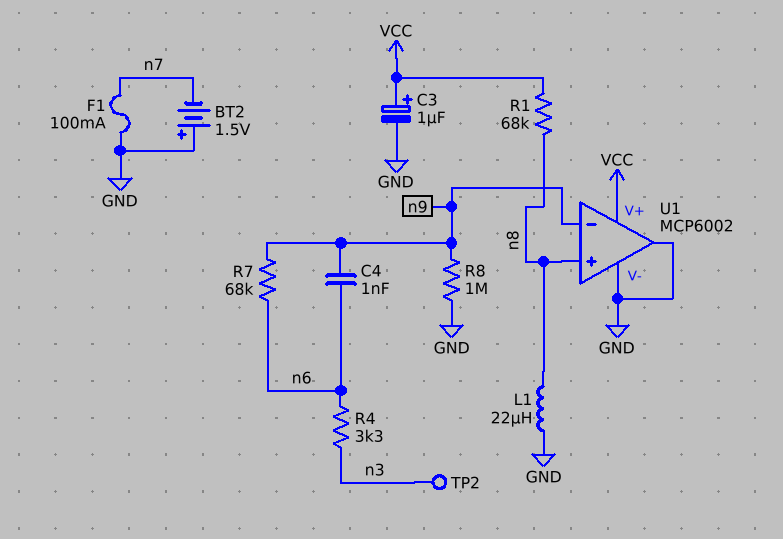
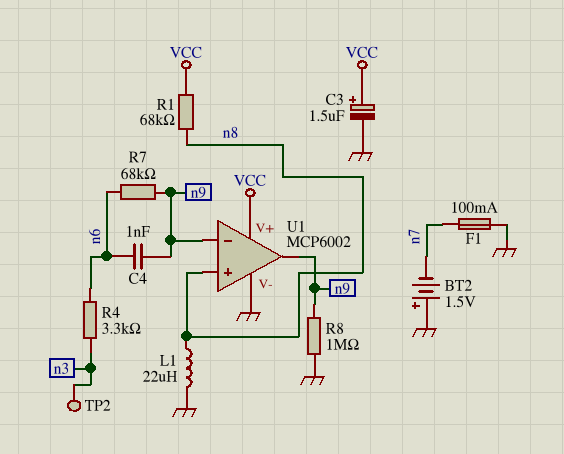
C3: 1uF (plus VCC, minus GND) -> 1.5uF (plus VCC, minus GND)
U1 pin out: GND -> n9

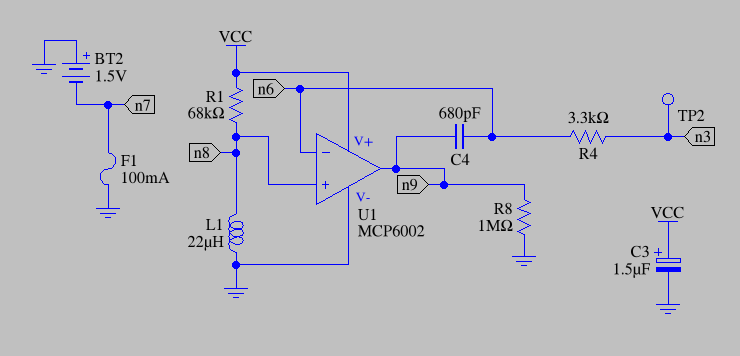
C4: 1nF (n6, n9) -> 680pF (n6, n9)
R7: 68k (n6, n9) -> none
U1 pin in-: n9 -> n6

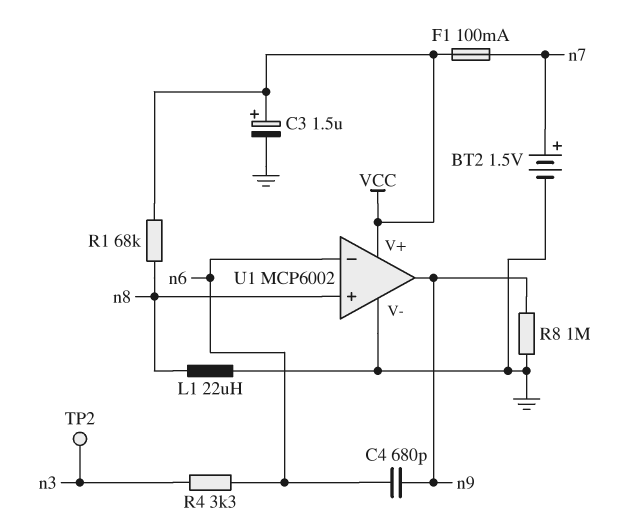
BT2: 1.5V (plus GND, minus n7) -> 1.5V (plus n7, minus GND)
F1: 100mA (GND, n7) -> 100mA (VCC, n7)

